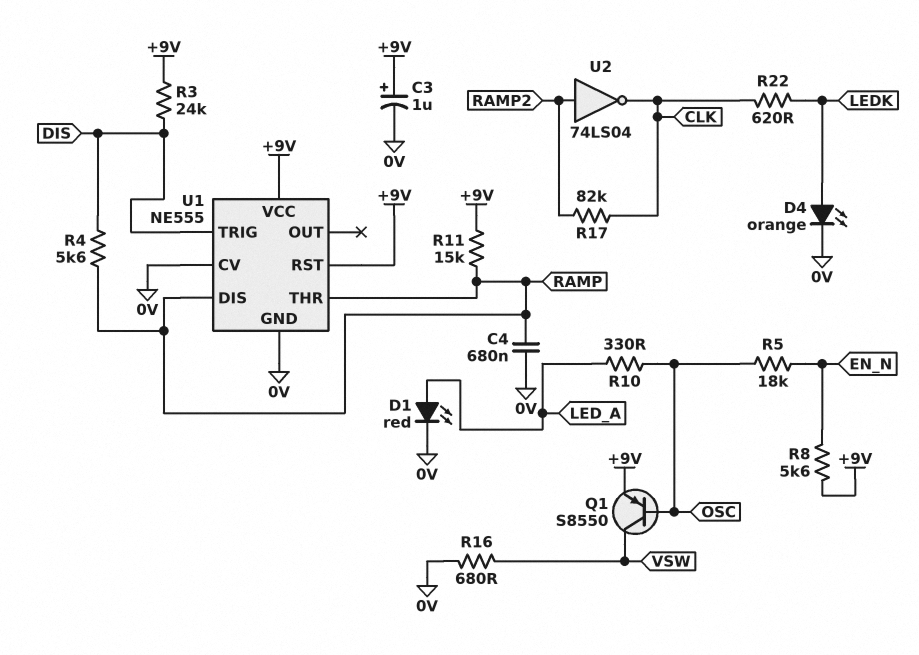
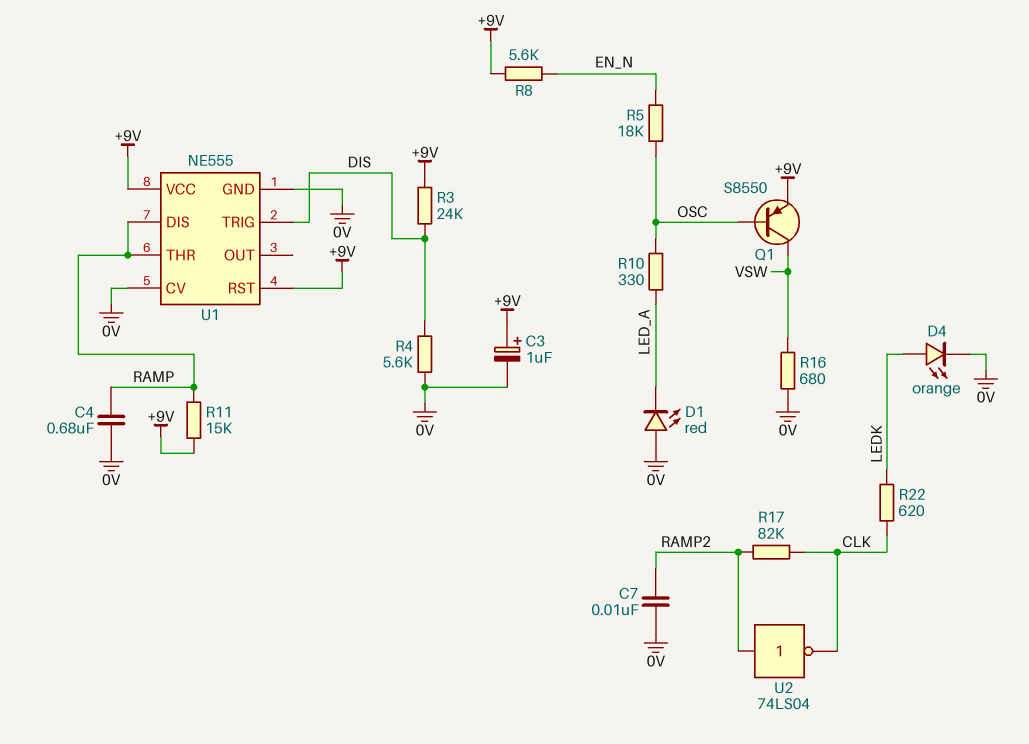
C7: none -> 10nF (0V, RAMP2)
D1: LED red (A LED_A, K 0V) -> LED red (A 0V, K LED_A)
R4: 5.6k (DIS, RAMP) -> 5.6k (0V, DIS)

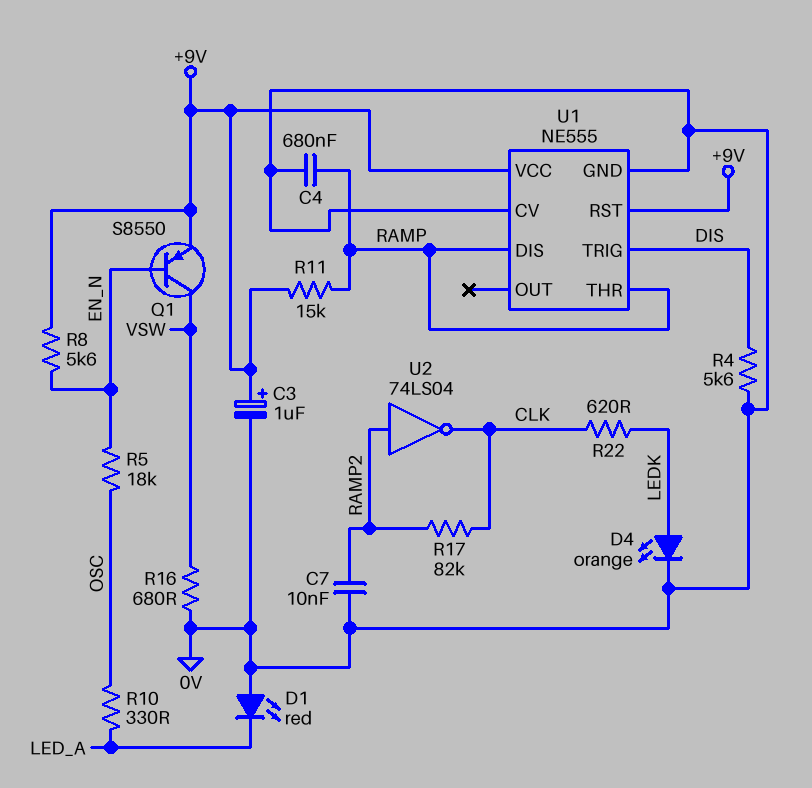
Q1: PNP S8550 (B OSC, C VSW, E +9V) -> PNP S8550 (B EN_N, C VSW, E +9V)
R3: 24k (+9V, DIS) -> none

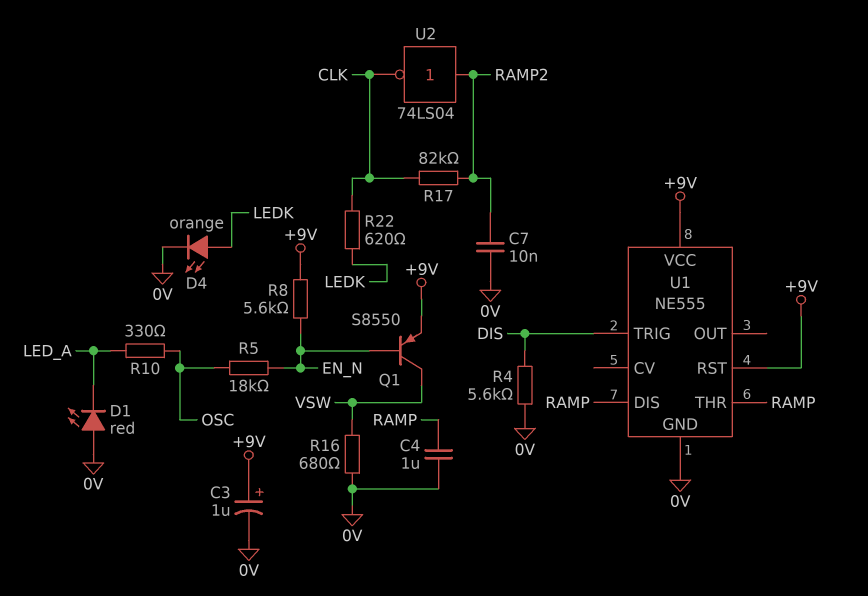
C4: 680nF (0V, RAMP) -> 1uF (0V, RAMP)
R11: 15k (+9V, RAMP) -> none
U1 pin CV: 0V -> none

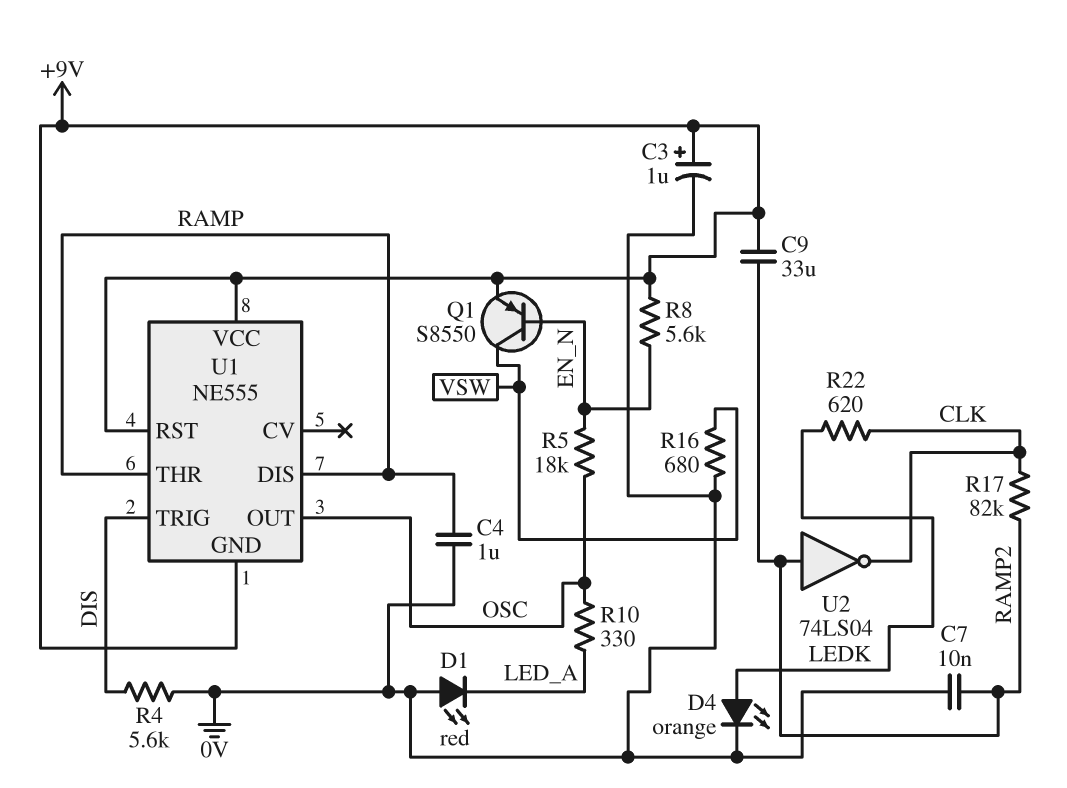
C9: none -> 33uF (+9V, RAMP2)
U1 pin GND: 0V -> +9V
U1 pin OUT: none -> OSC

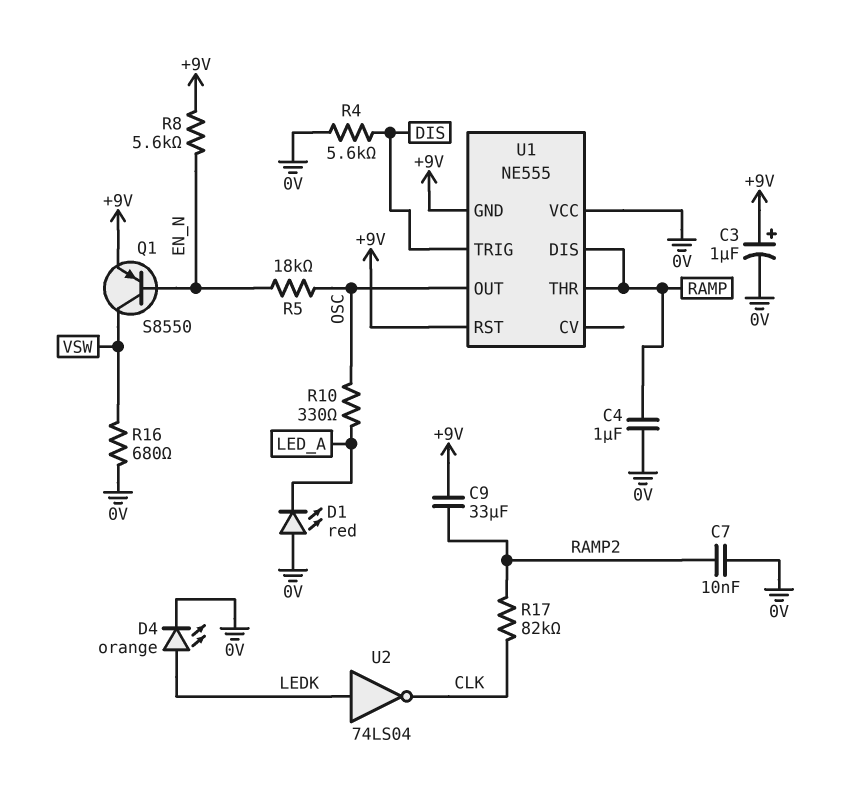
R22: 620 (CLK, LEDK) -> none
U1 pin VCC: +9V -> 0V
U2: NOT 74LS04 (in RAMP2, out CLK) -> NOT 74LS04 (in LEDK, out CLK)

